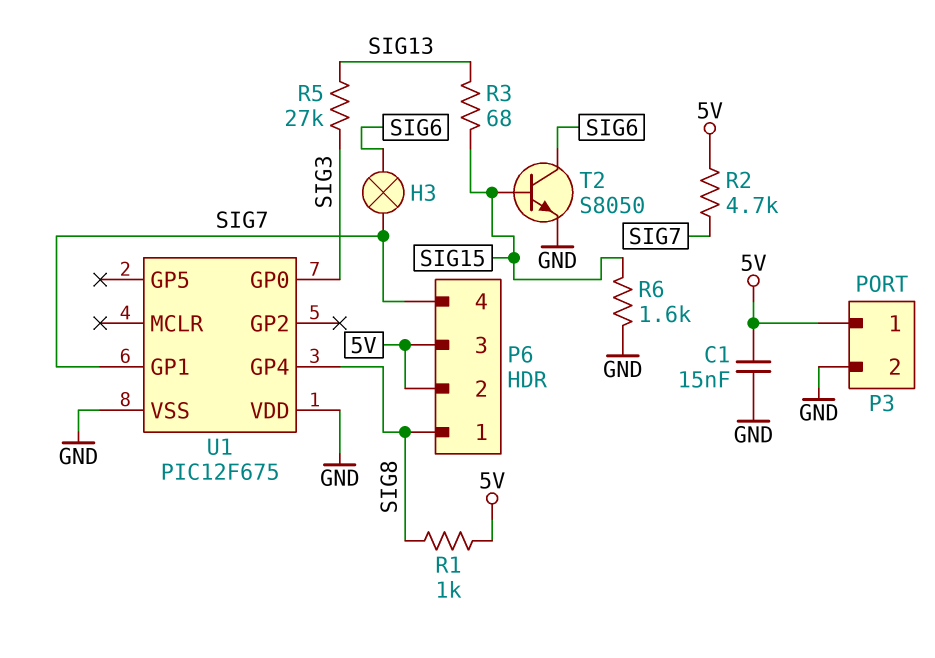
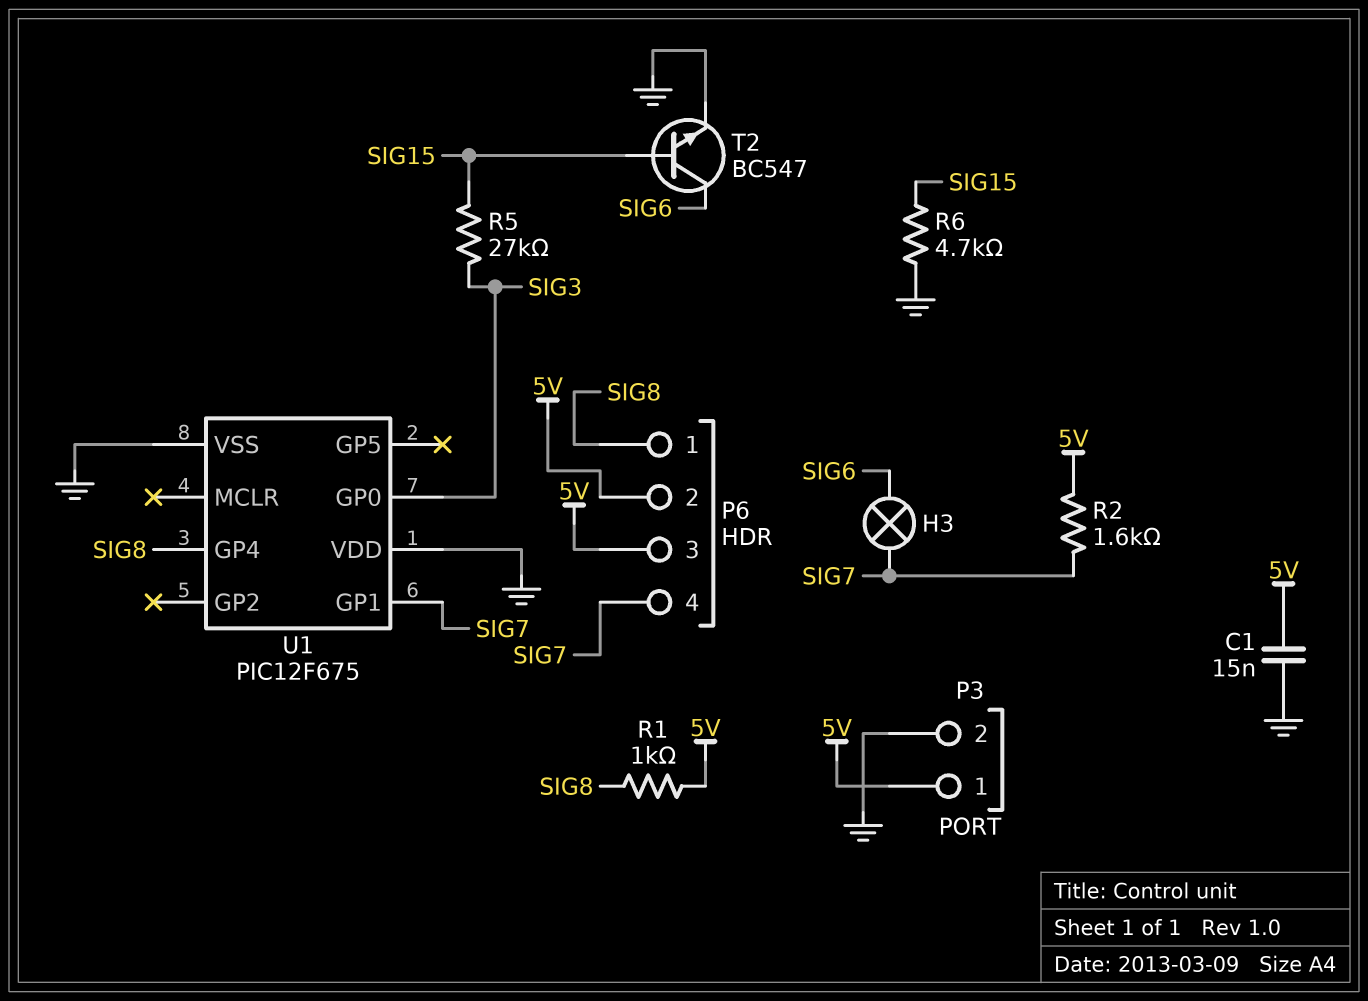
R2: 4.7k (5V, SIG7) -> 1.6k (5V, SIG7)
R3: 68 (SIG13, SIG15) -> none
R5: 27k (SIG3, SIG13) -> 27k (SIG3, SIG15)
R6: 1.6k (GND, SIG15) -> 4.7k (GND, SIG15)
T2: NPN S8050 (B SIG15, C SIG6, E GND) -> NPN BC547 (B SIG15, C SIG6, E GND)

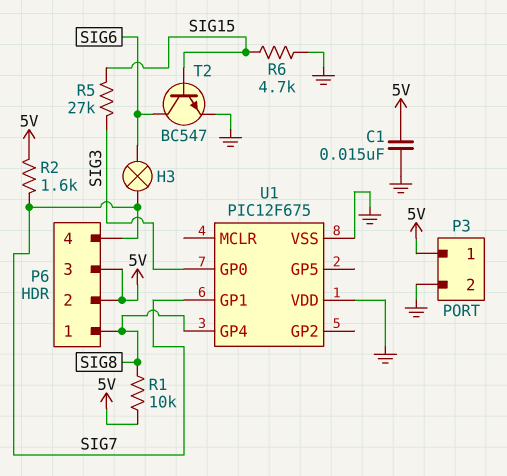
R1: 1k (5V, SIG8) -> 10k (5V, SIG8)

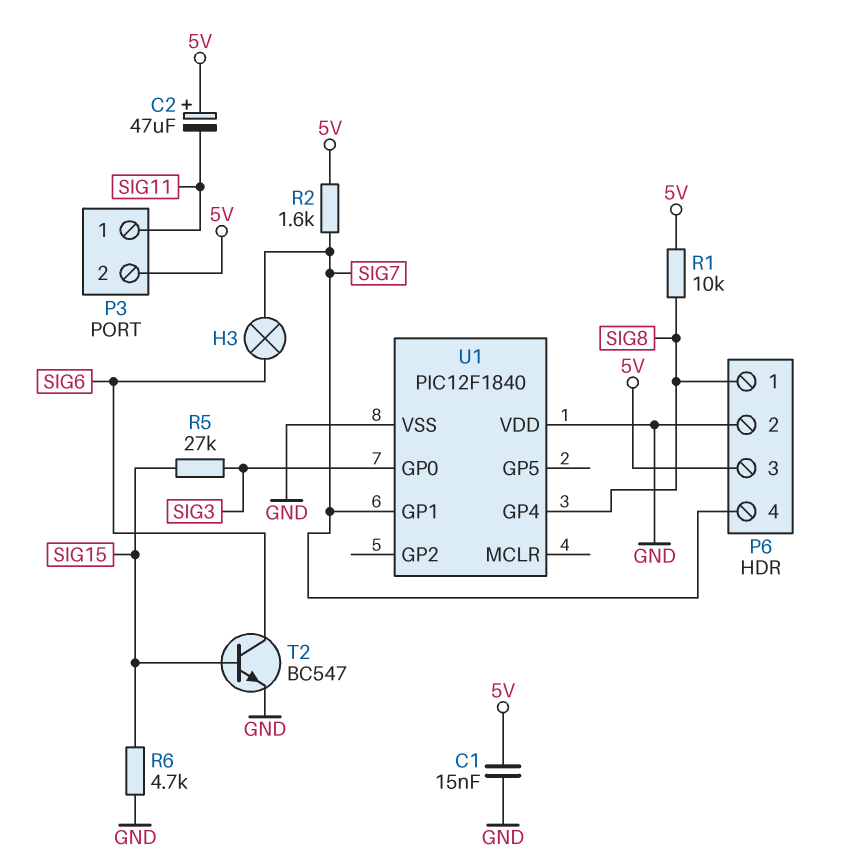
C2: none -> 47uF (plus 5V, minus SIG11)
P3 pin 1: 5V -> SIG11
P3 pin 2: GND -> 5V
P6 pin 2: 5V -> GND
U1: PIC12F675 -> PIC12F1840

